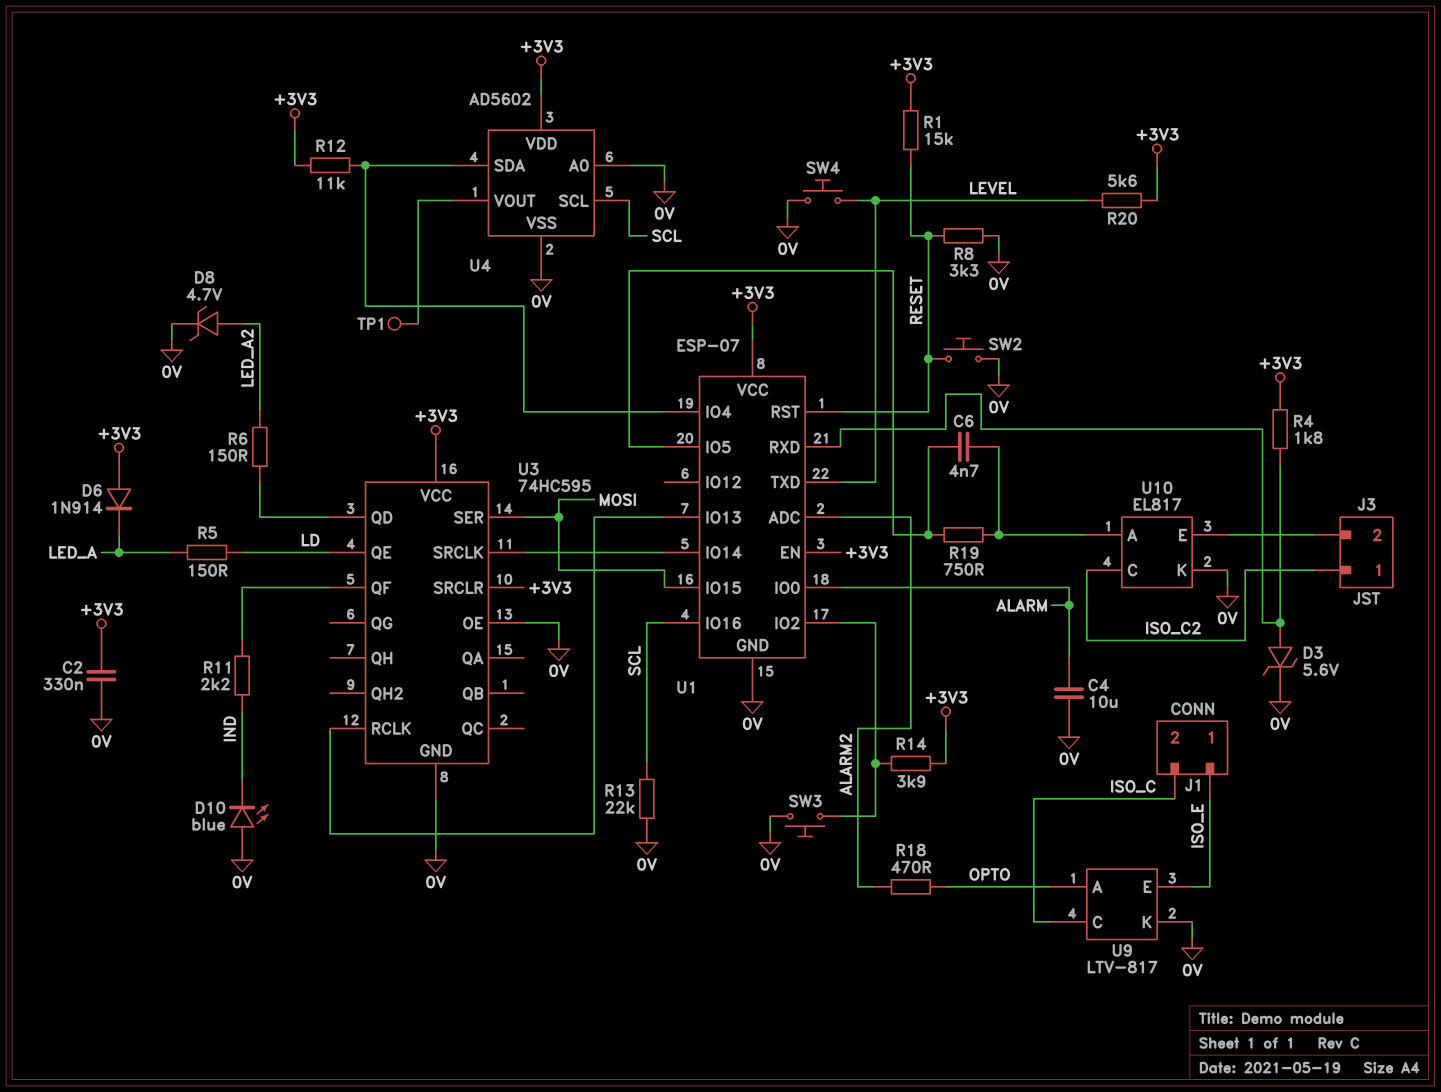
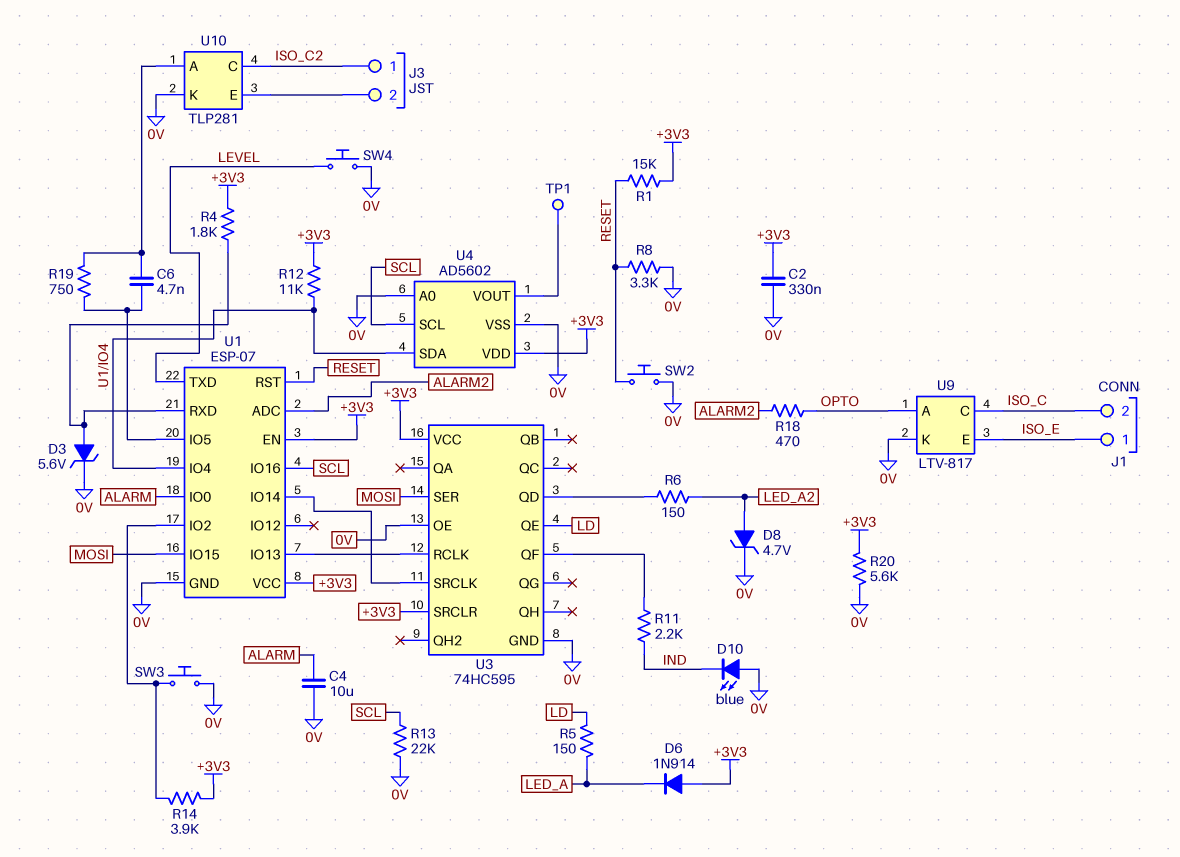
R20: 5.6k (+3V3, LEVEL) -> 5.6k (+3V3, 0V)
U10: EL817 -> TLP281

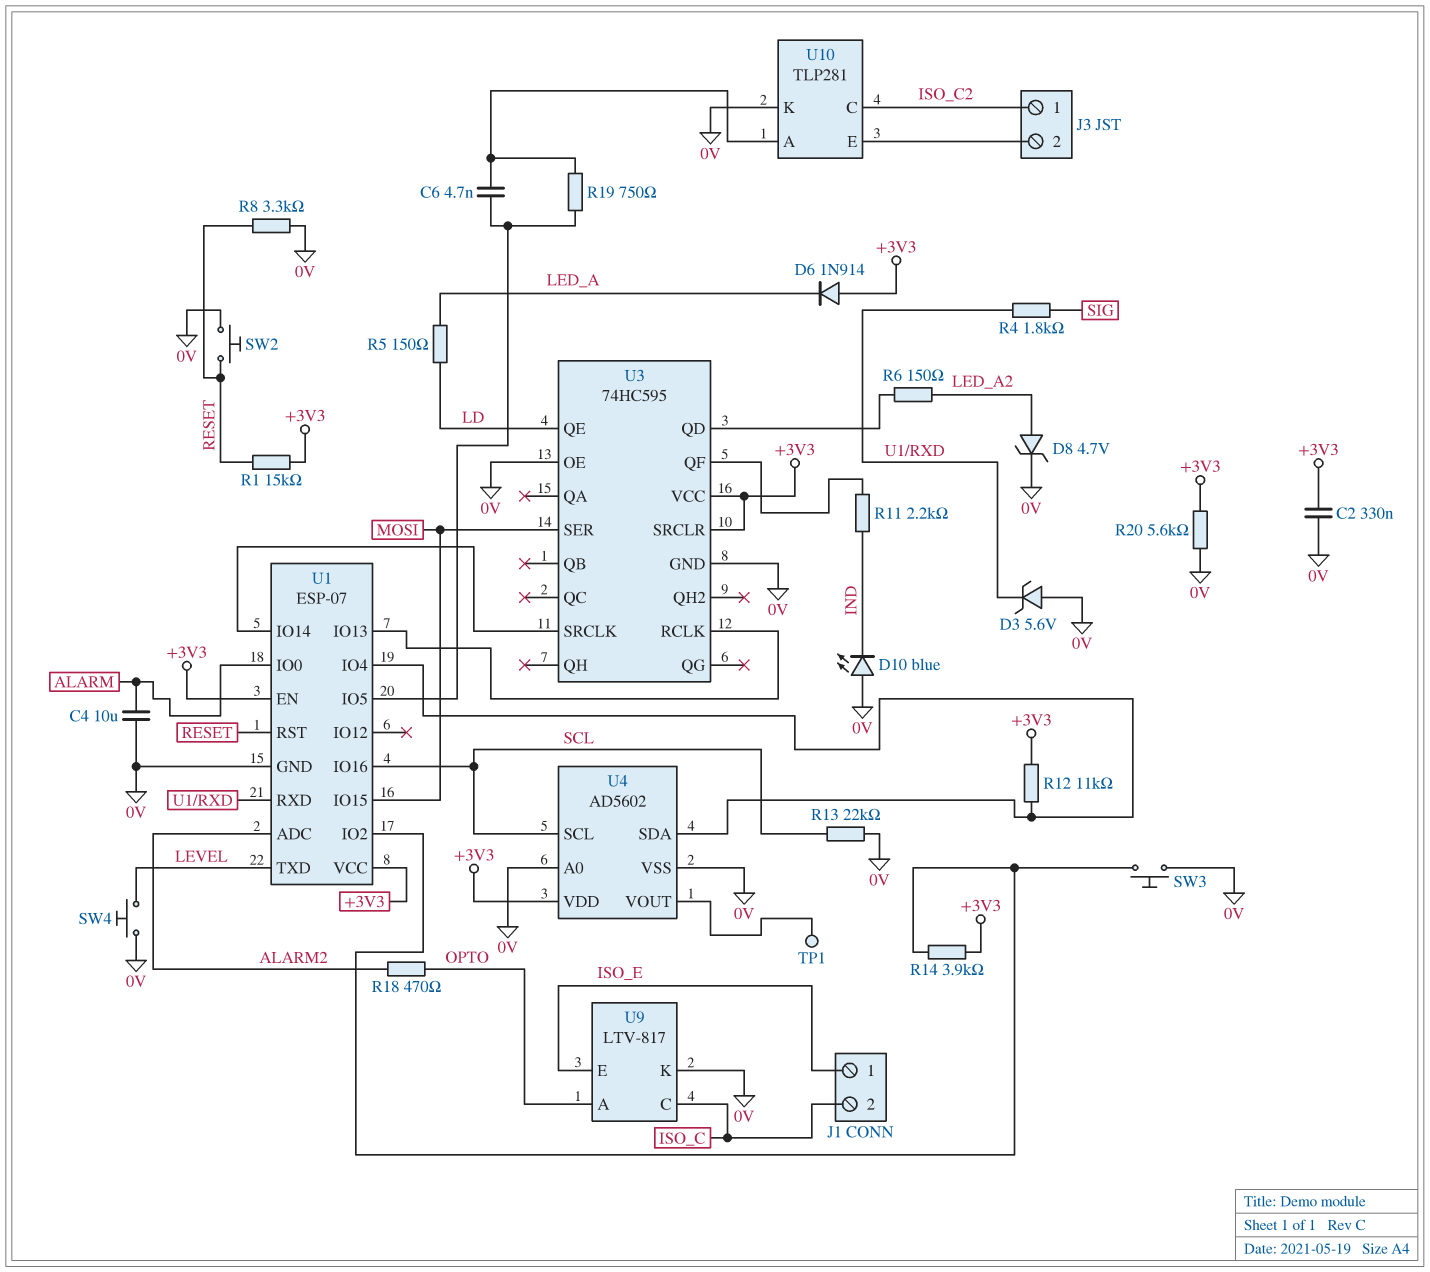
D3: zener 5.6V (A U1/RXD, K 0V) -> zener 5.6V (A 0V, K U1/RXD)
R4: 1.8k (+3V3, U1/RXD) -> 1.8k (SIG, U1/RXD)

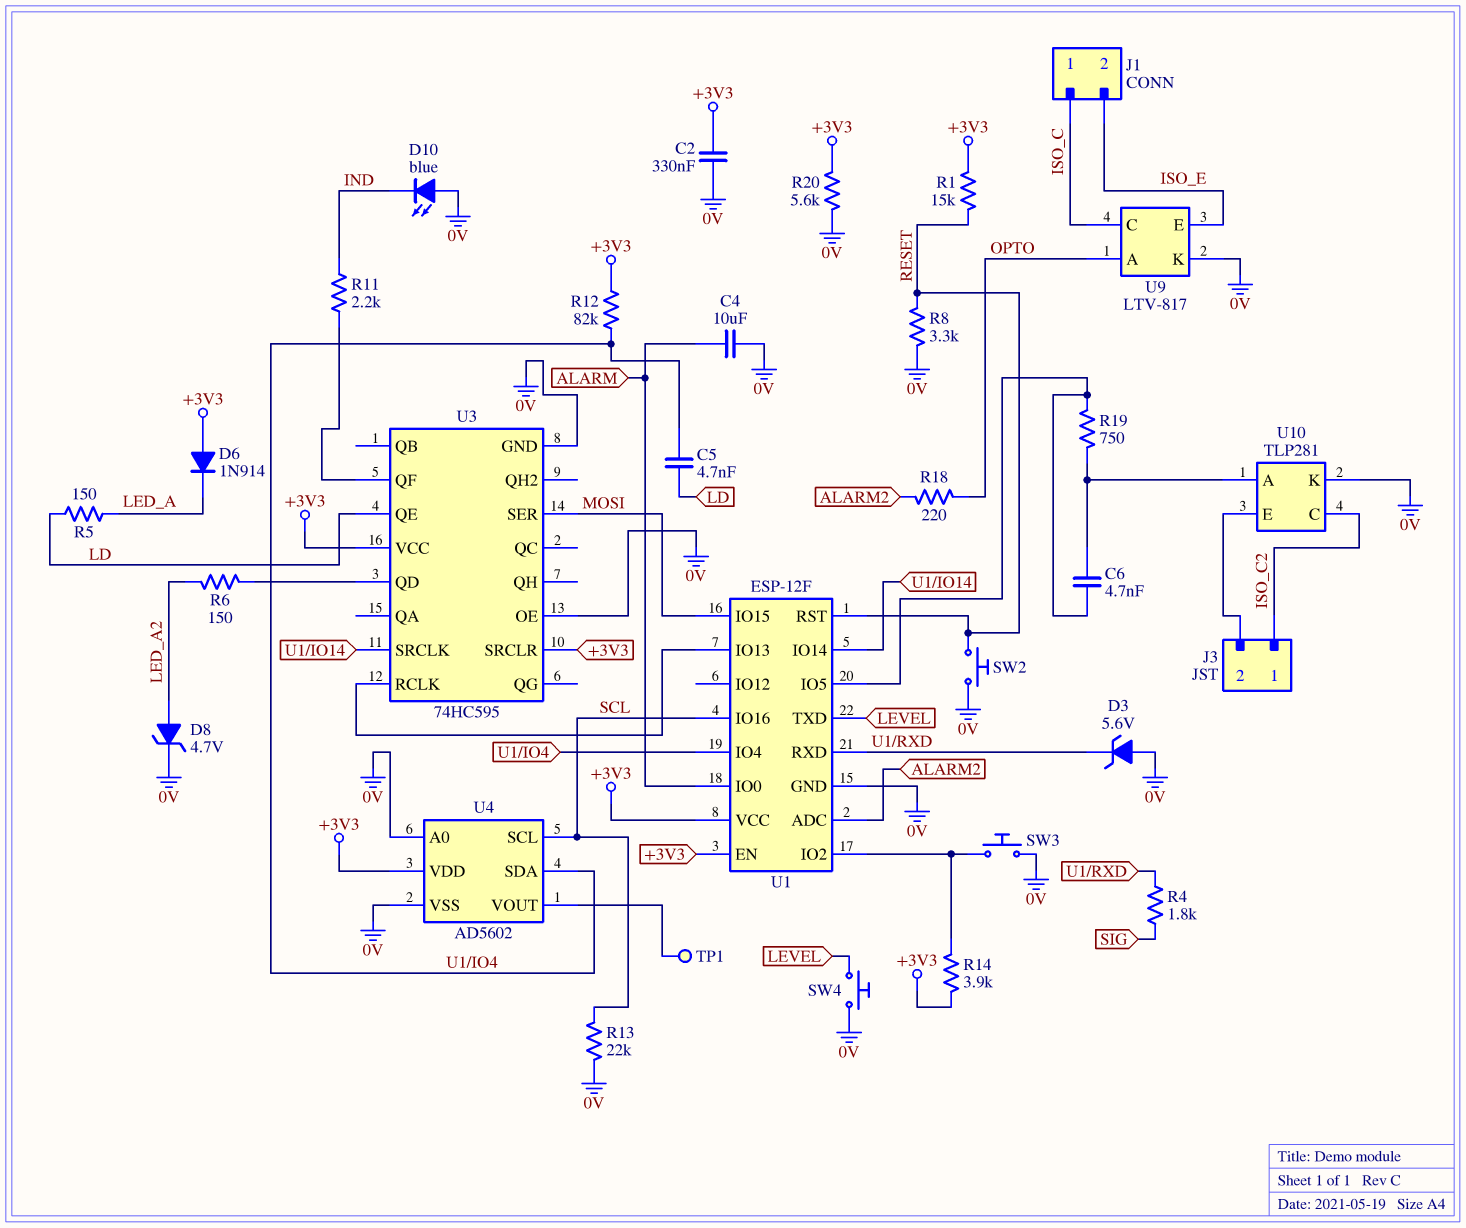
C5: none -> 4.7nF (LD, U1/IO4)
J1 pin 1: ISO_E -> ISO_C
J1 pin 2: ISO_C -> ISO_E
R12: 11k (+3V3, U1/IO4) -> 82k (+3V3, U1/IO4)
R18: 470 (ALARM2, OPTO) -> 220 (ALARM2, OPTO)
U1: ESP-07 -> ESP-12F

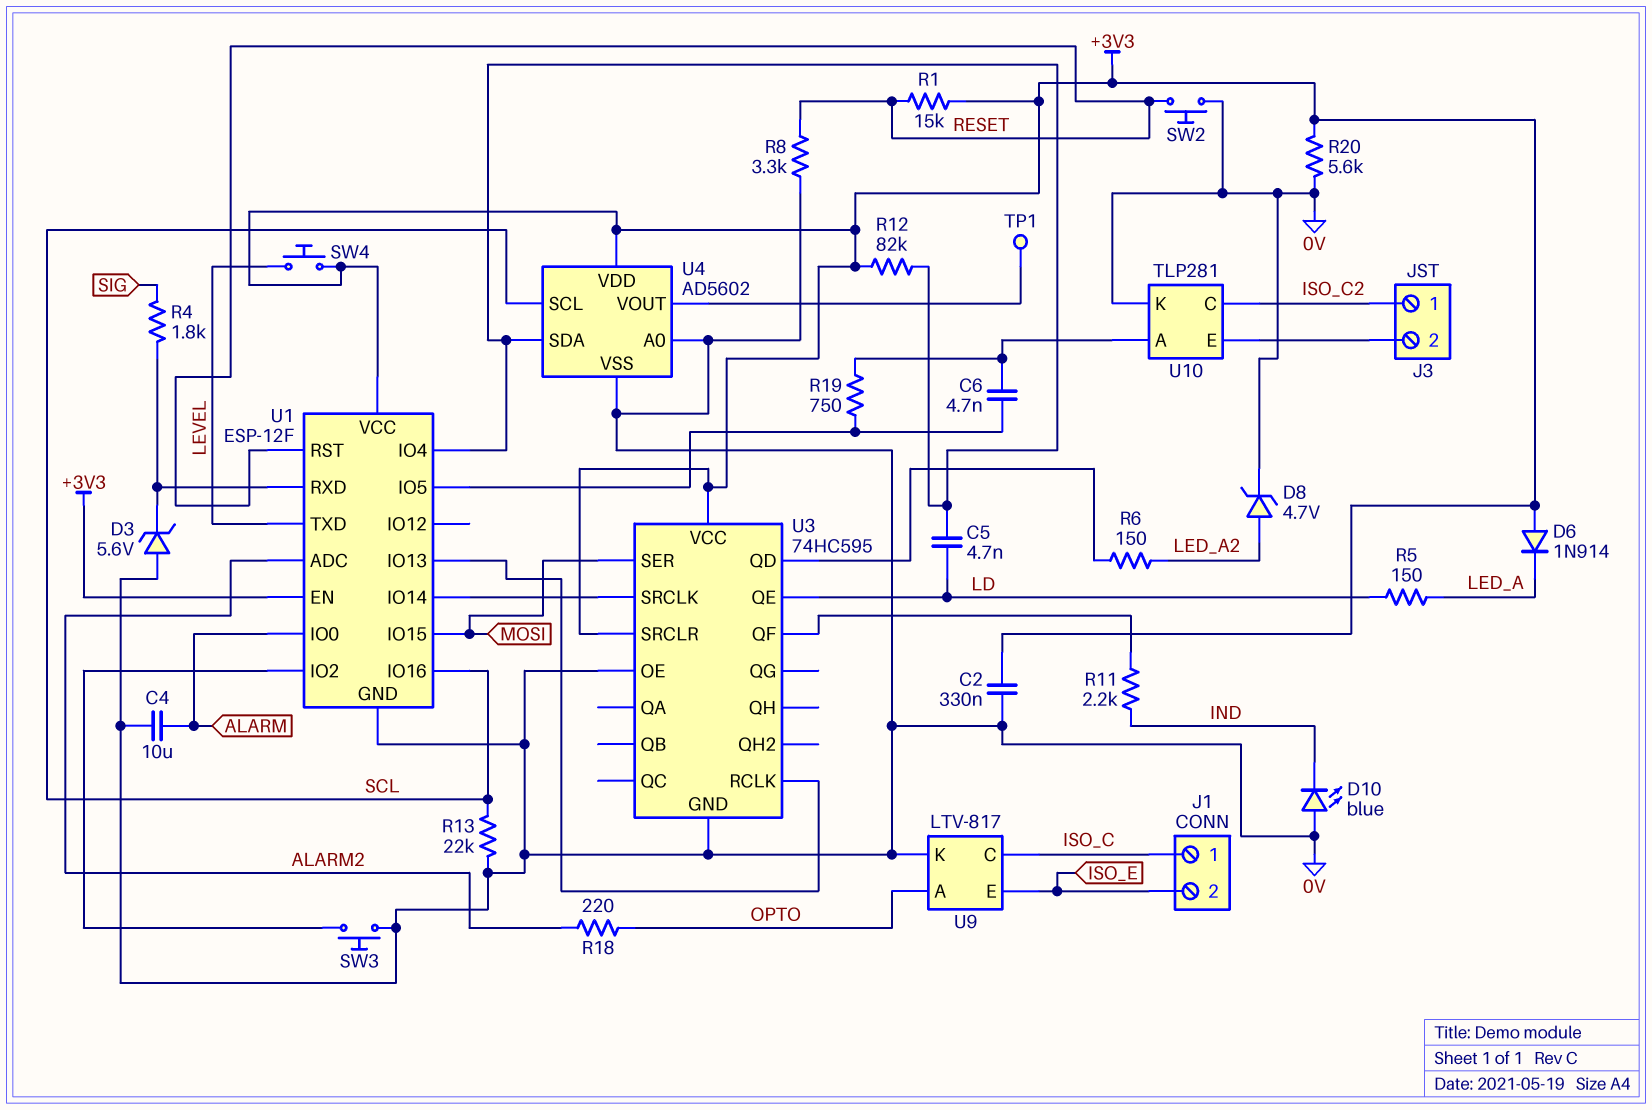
R14: 3.9k (+3V3, U1/IO2) -> none
SW4: button (0V, LEVEL) -> button (+3V3, LEVEL)

